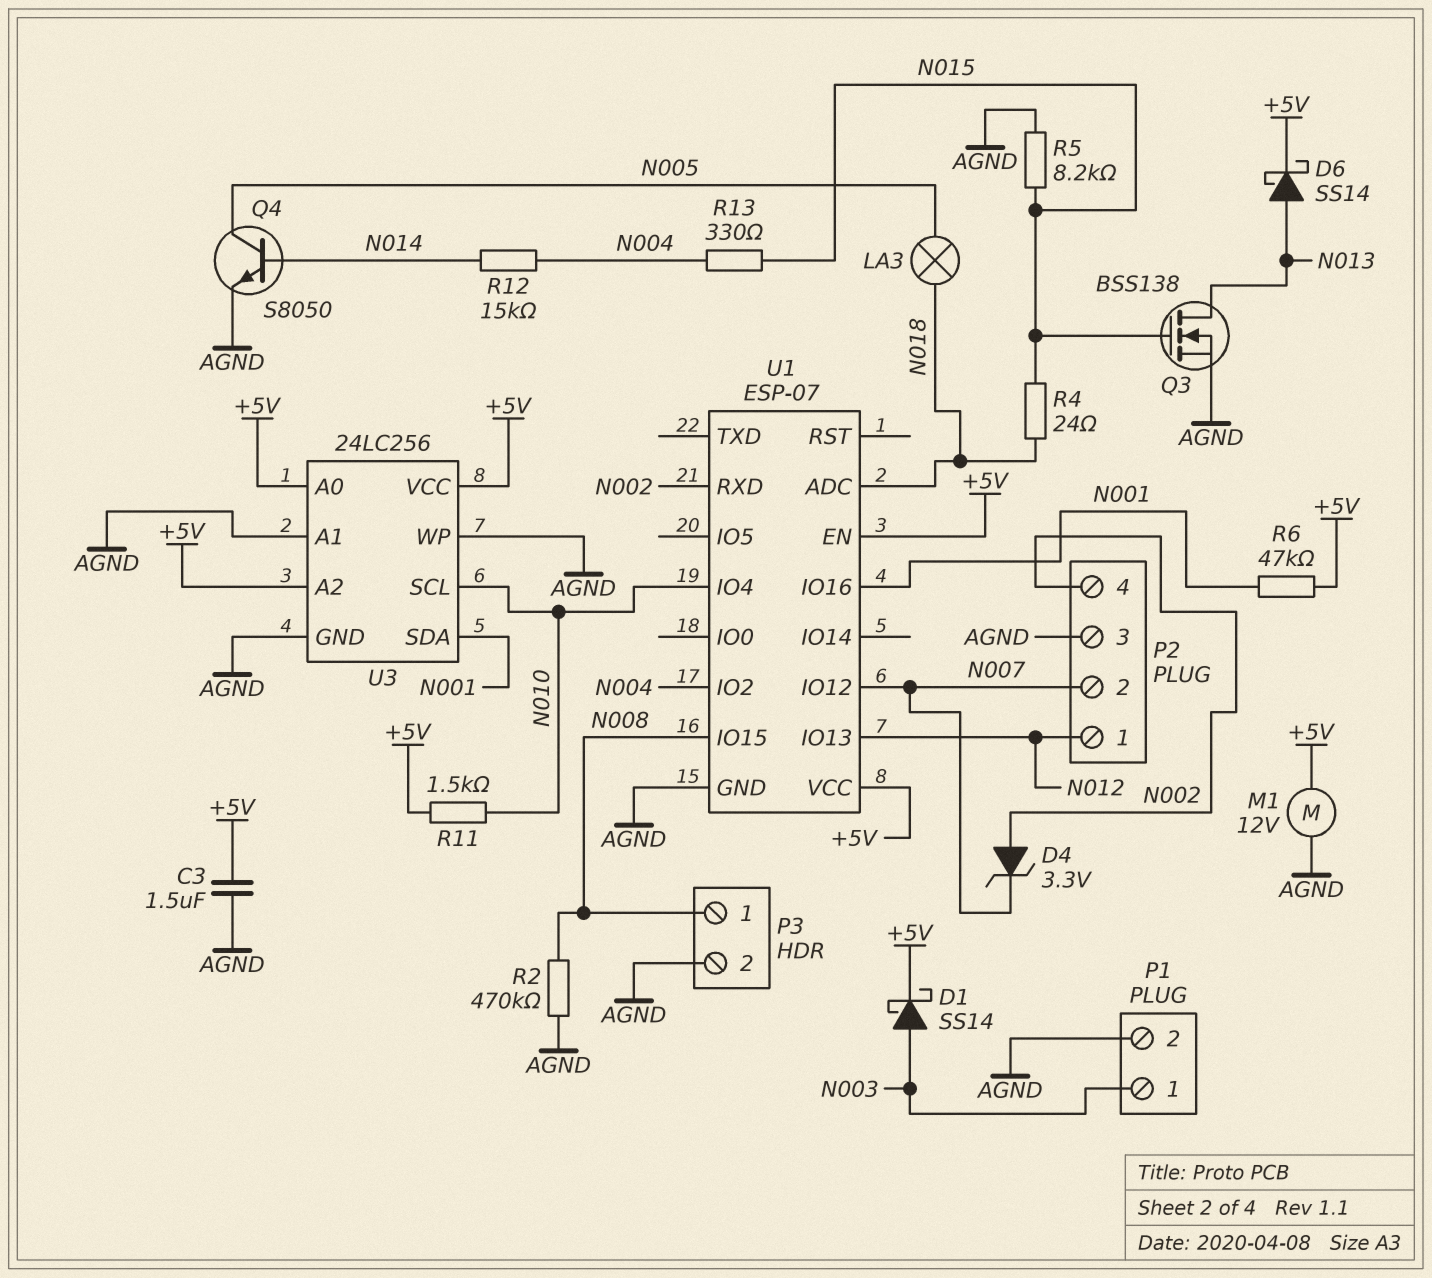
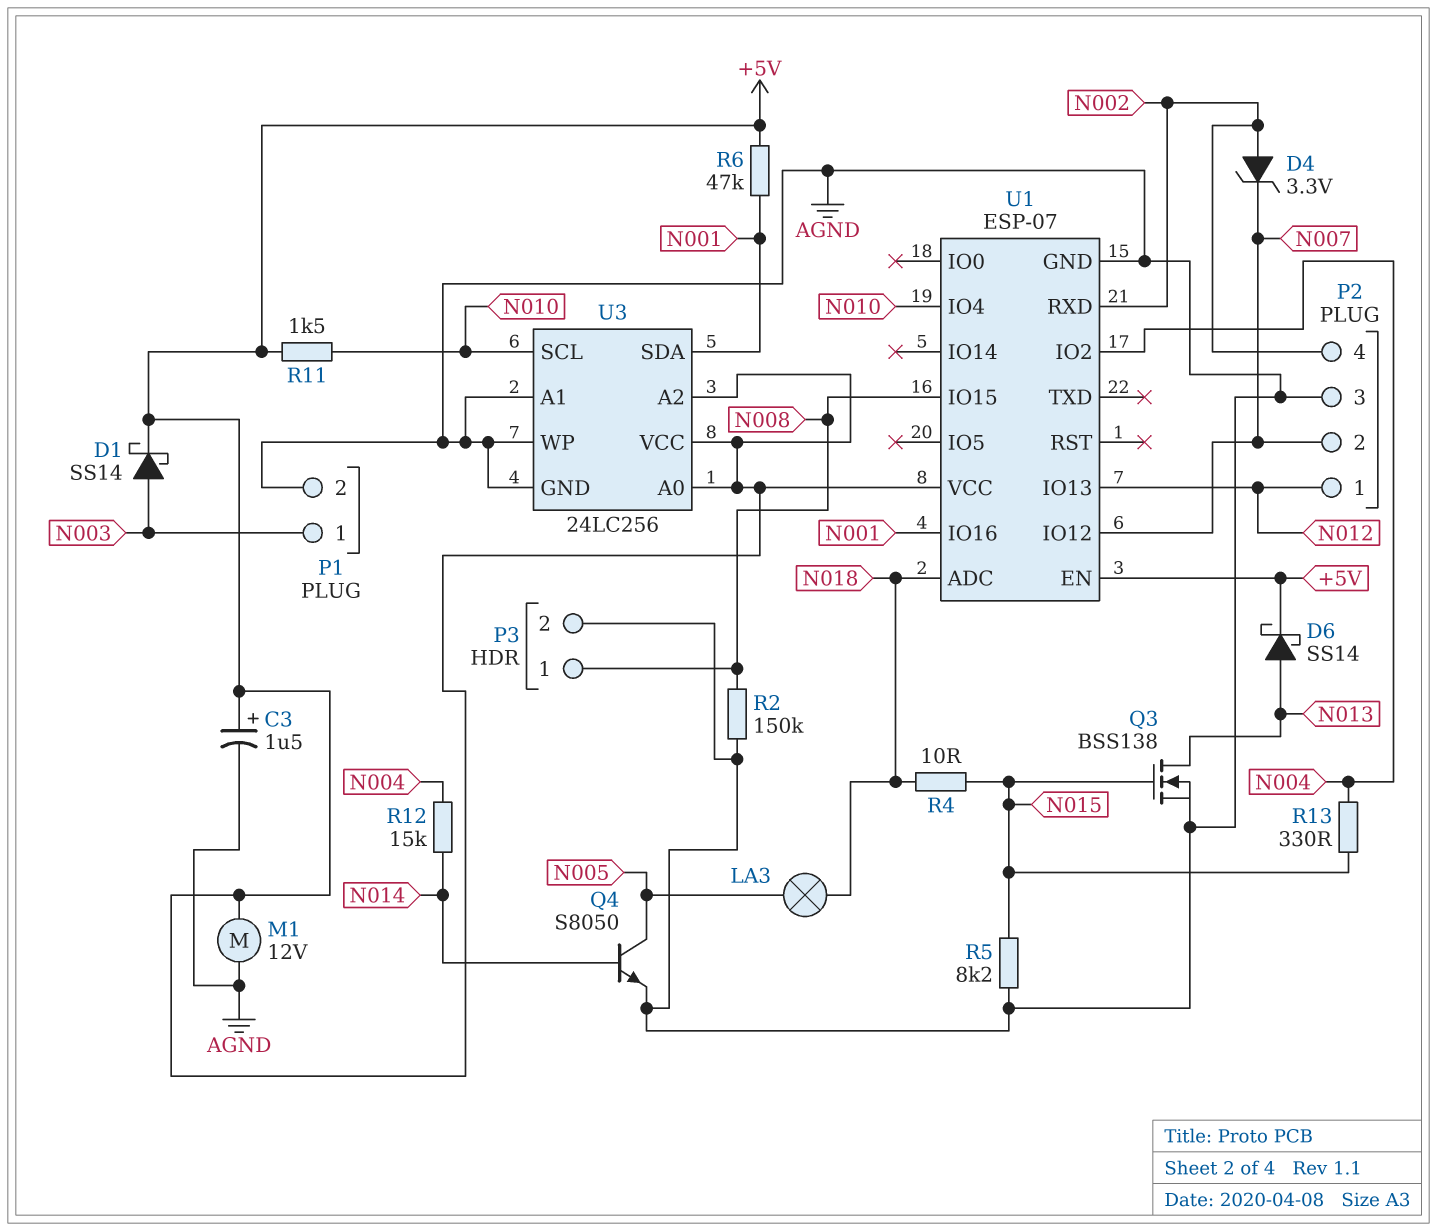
C3: 1.5uF (+5V, AGND) -> 1.5uF (plus +5V, minus AGND)
R2: 470k (AGND, N008) -> 150k (AGND, N008)
R4: 24 (N015, N018) -> 10 (N015, N018)

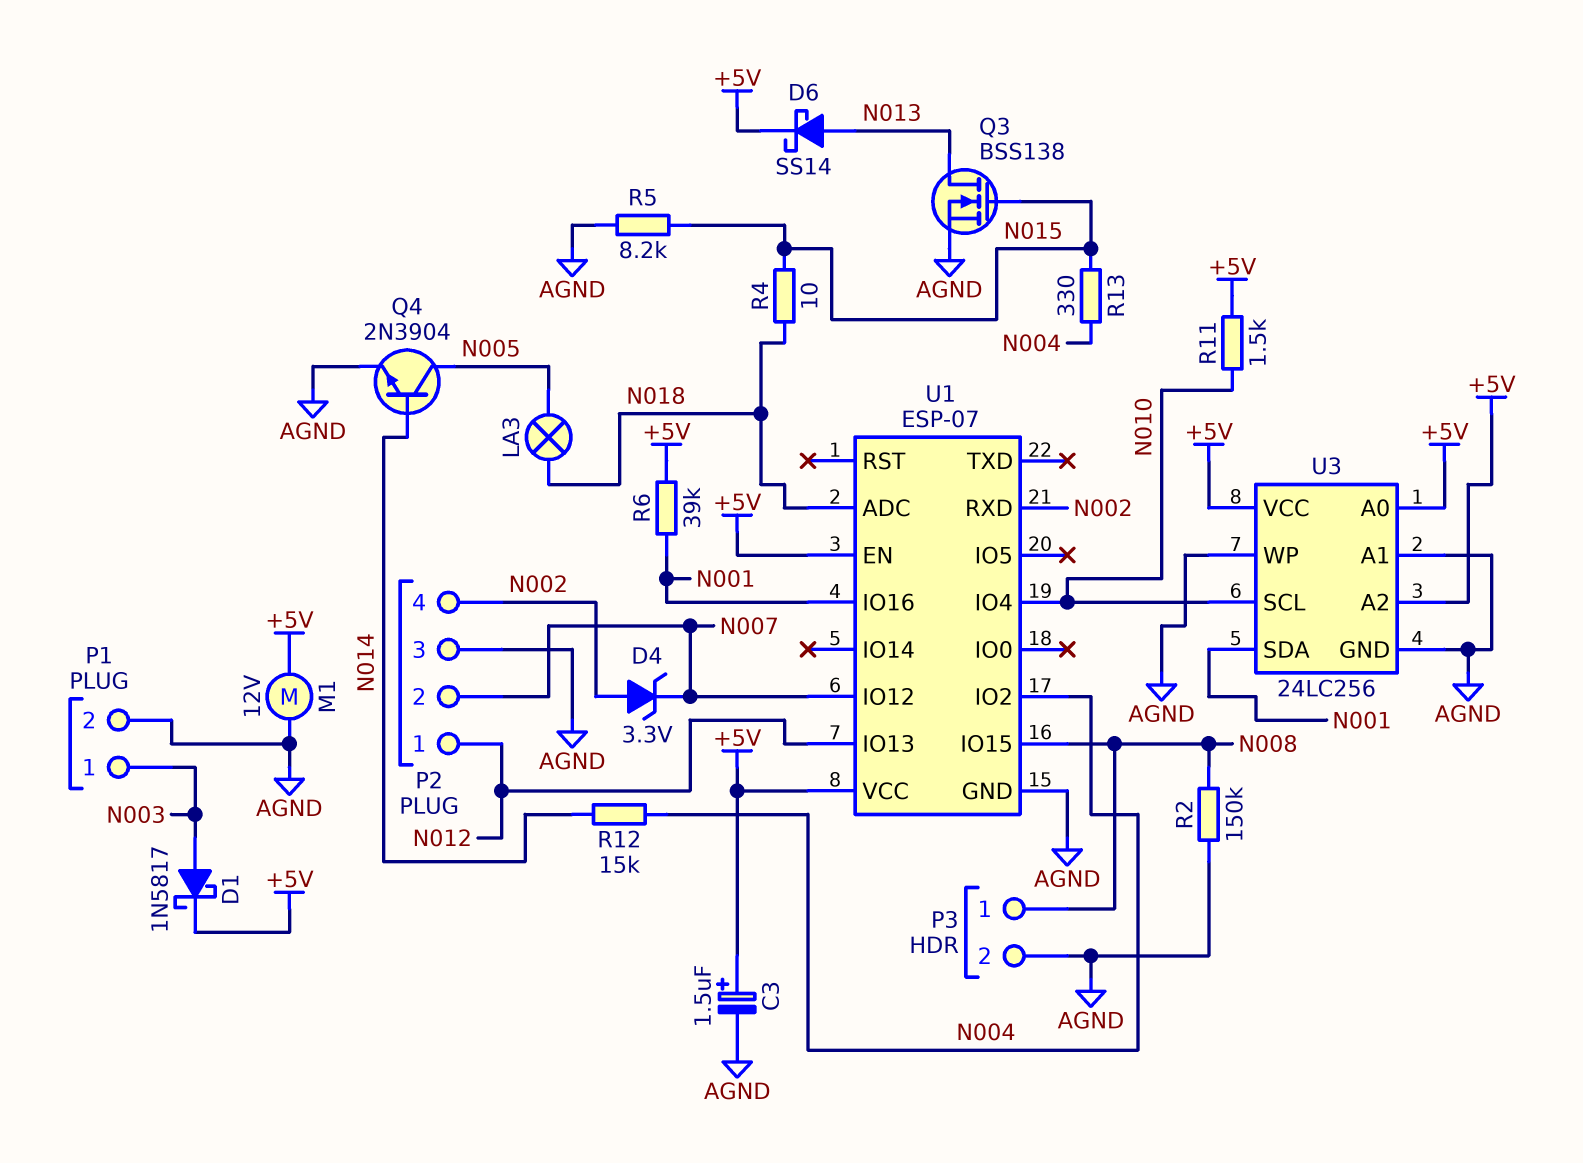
D1: schottky SS14 (A N003, K +5V) -> schottky 1N5817 (A N003, K +5V)
Q4: NPN S8050 (B N014, C N005, E AGND) -> NPN 2N3904 (B N014, C N005, E AGND)
R6: 47k (+5V, N001) -> 39k (+5V, N001)

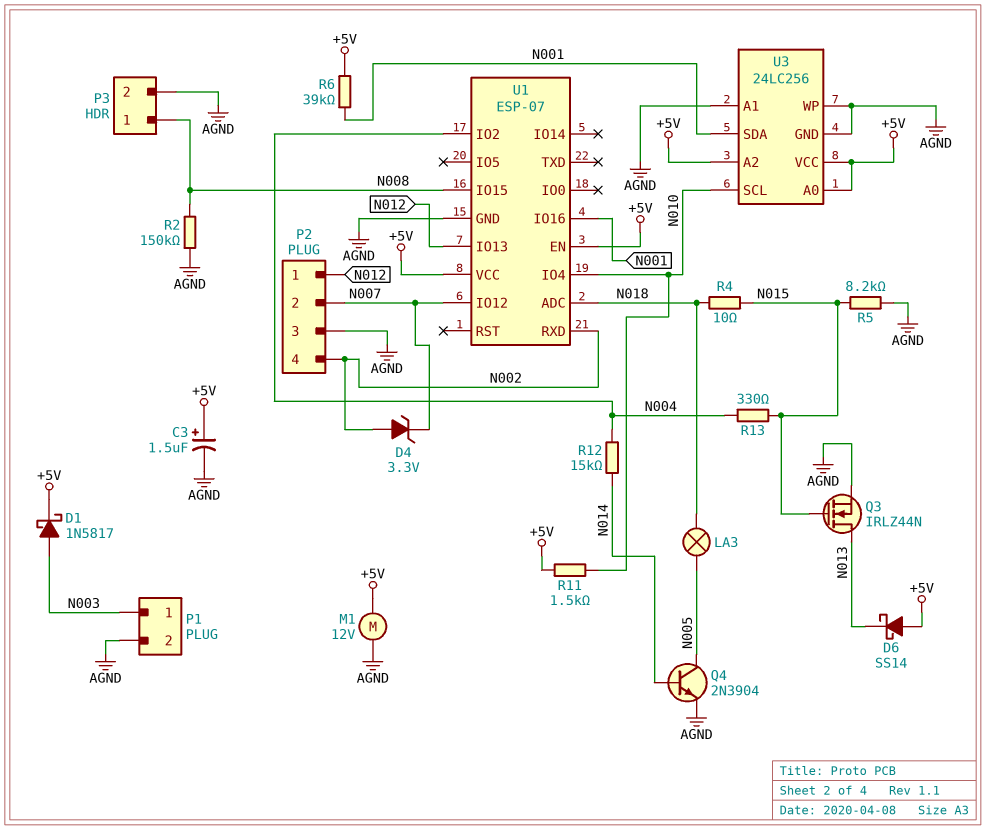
D6: schottky SS14 (A N013, K +5V) -> schottky SS14 (A +5V, K N013)
Q3: NMOS BSS138 (G N015, D N013, S AGND) -> NMOS IRLZ44N (G N015, D N013, S AGND)

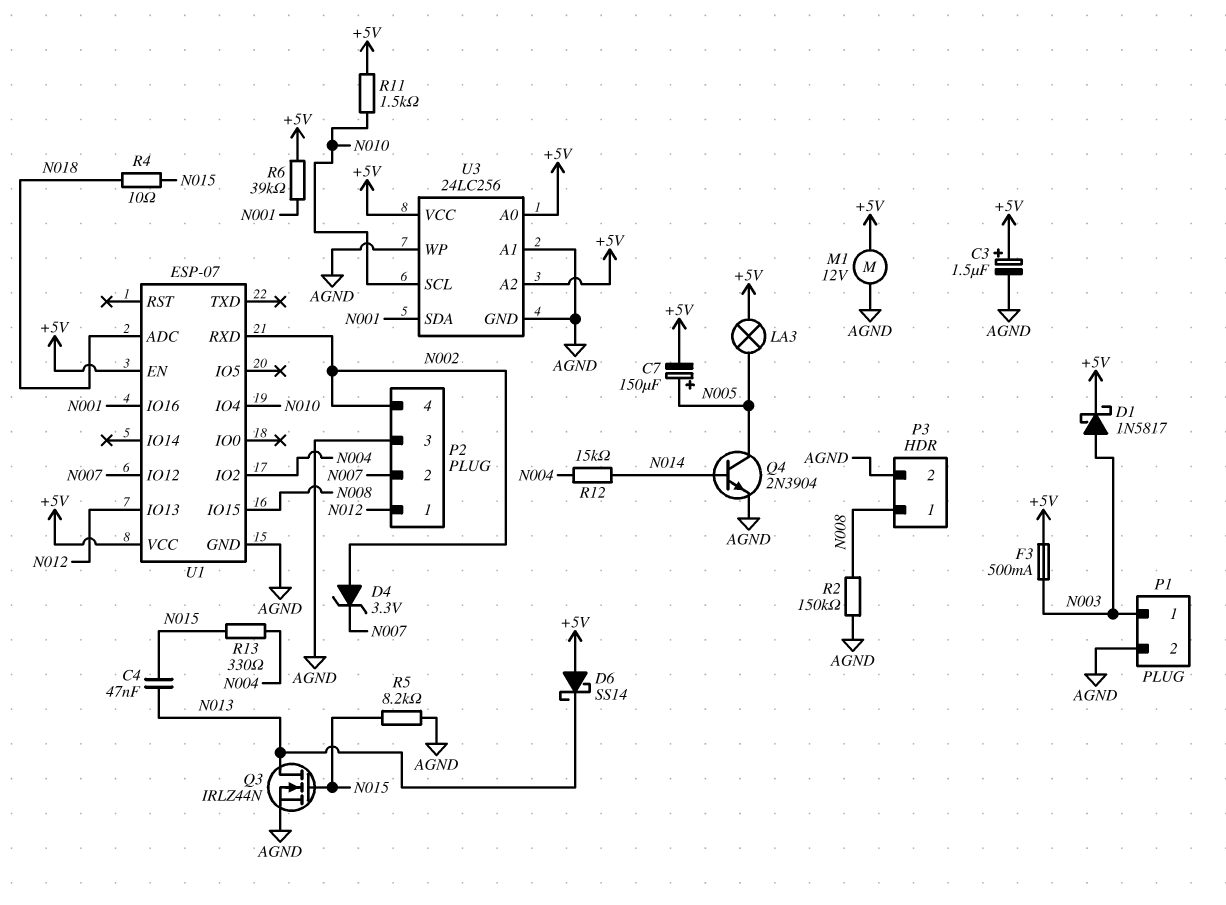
C4: none -> 47nF (N013, N015)
C7: none -> 150uF (plus N005, minus +5V)
F3: none -> 500mA (+5V, N003)
LA3: lamp (N005, N018) -> lamp (+5V, N005)

